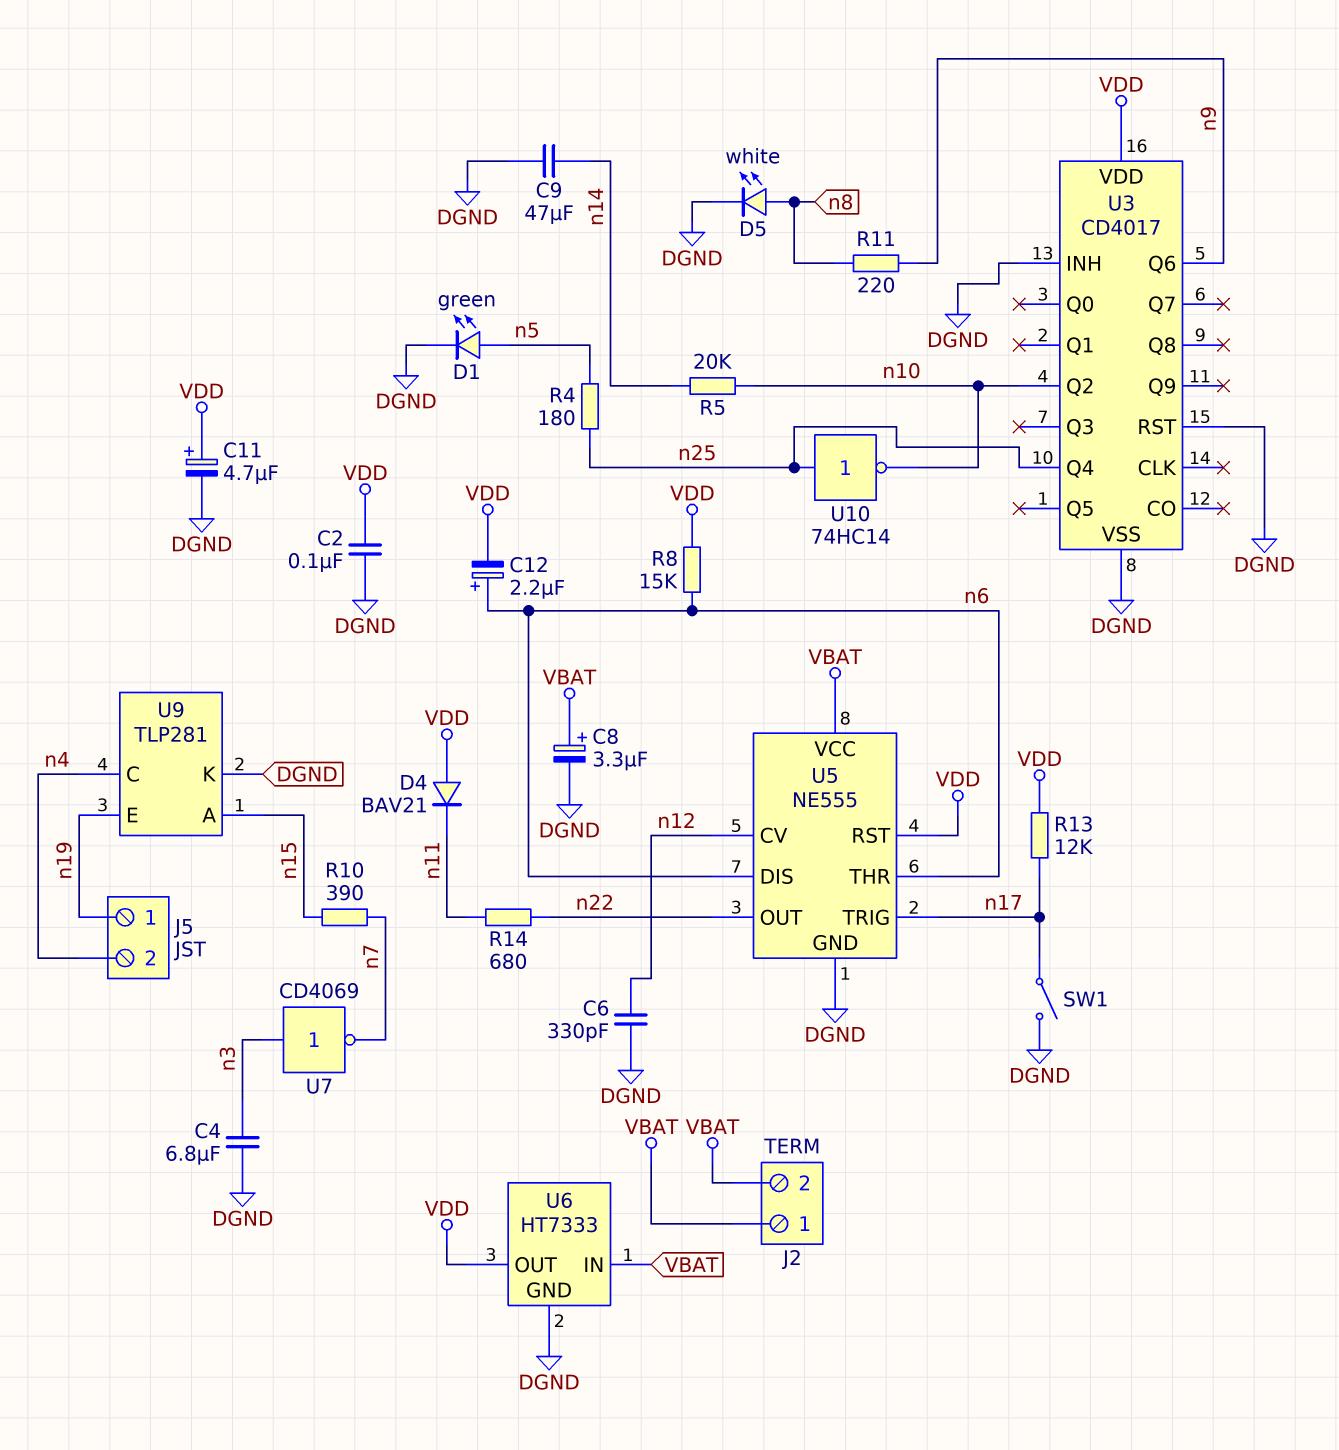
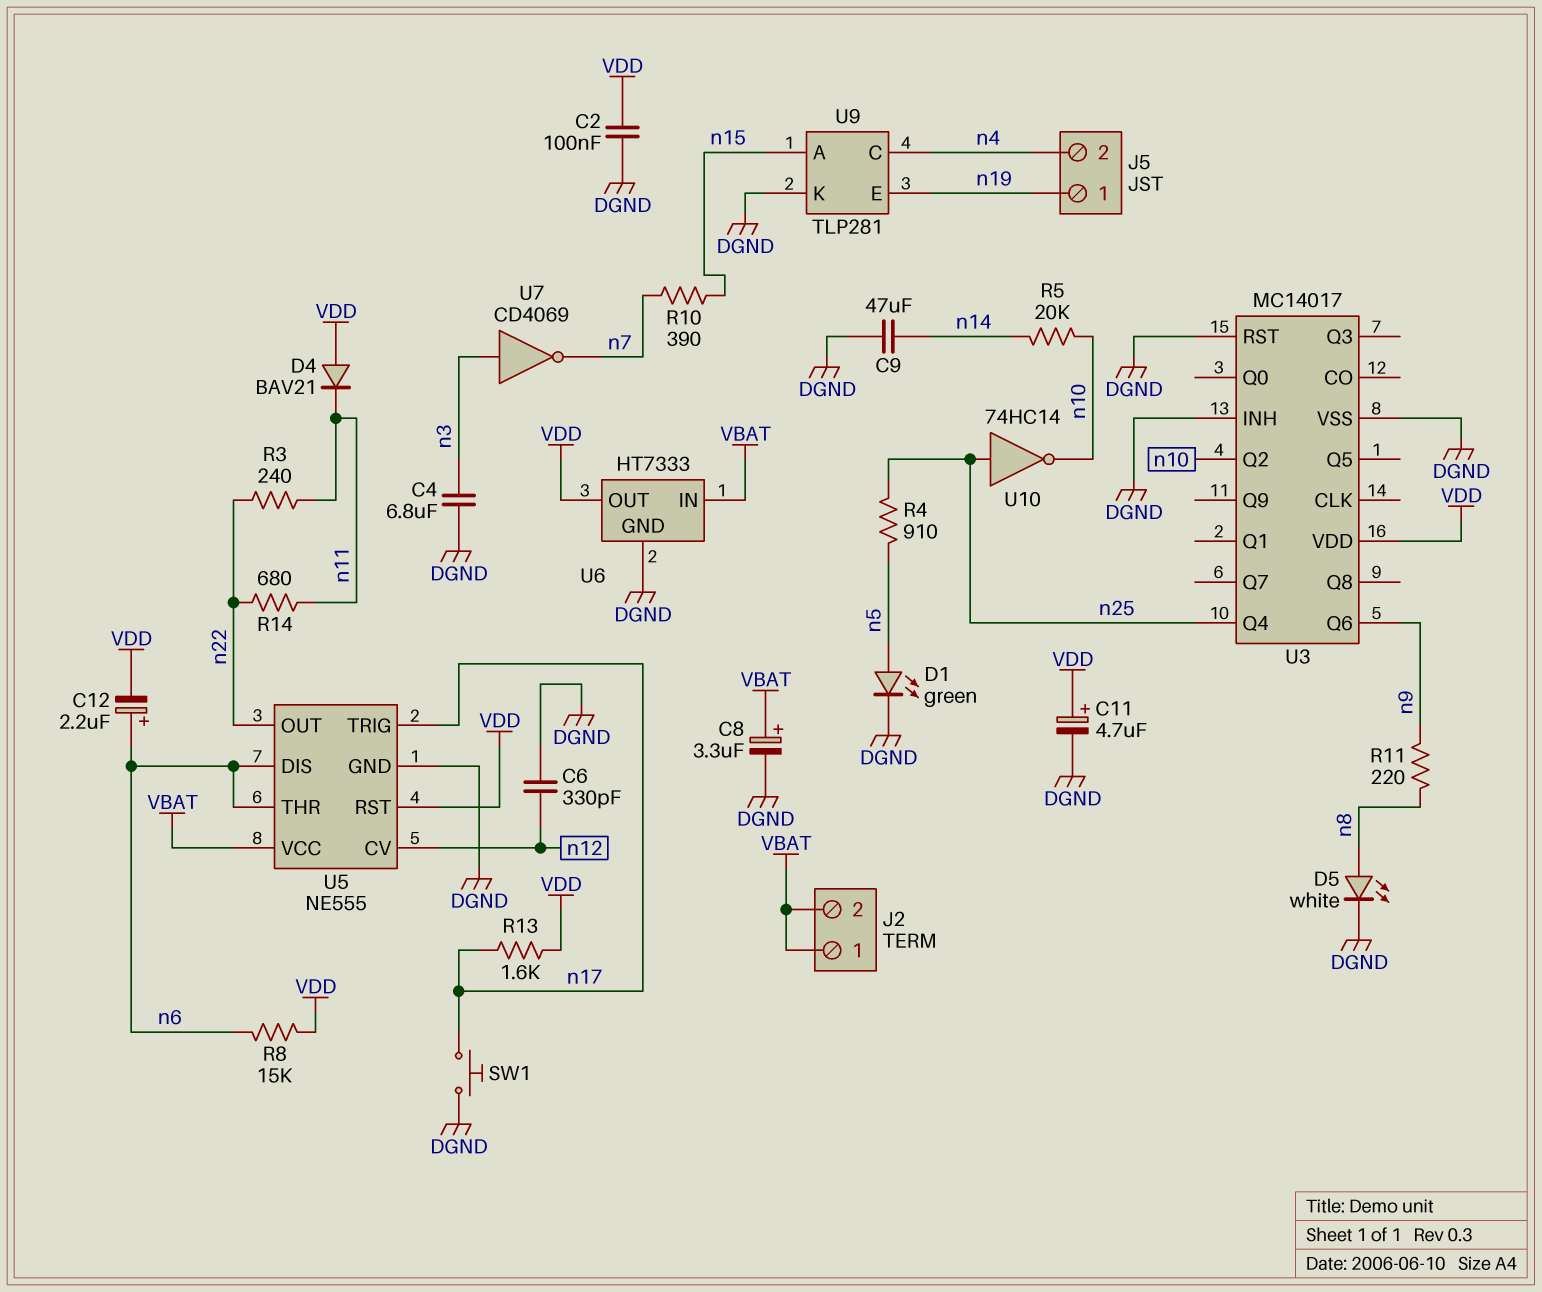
R3: none -> 240 (n11, n22)
R4: 180 (n5, n25) -> 910 (n5, n25)
R13: 12k (VDD, n17) -> 1.6k (VDD, n17)
SW1: switch (DGND, n17) -> button (DGND, n17)
U3: CD4017 -> MC14017

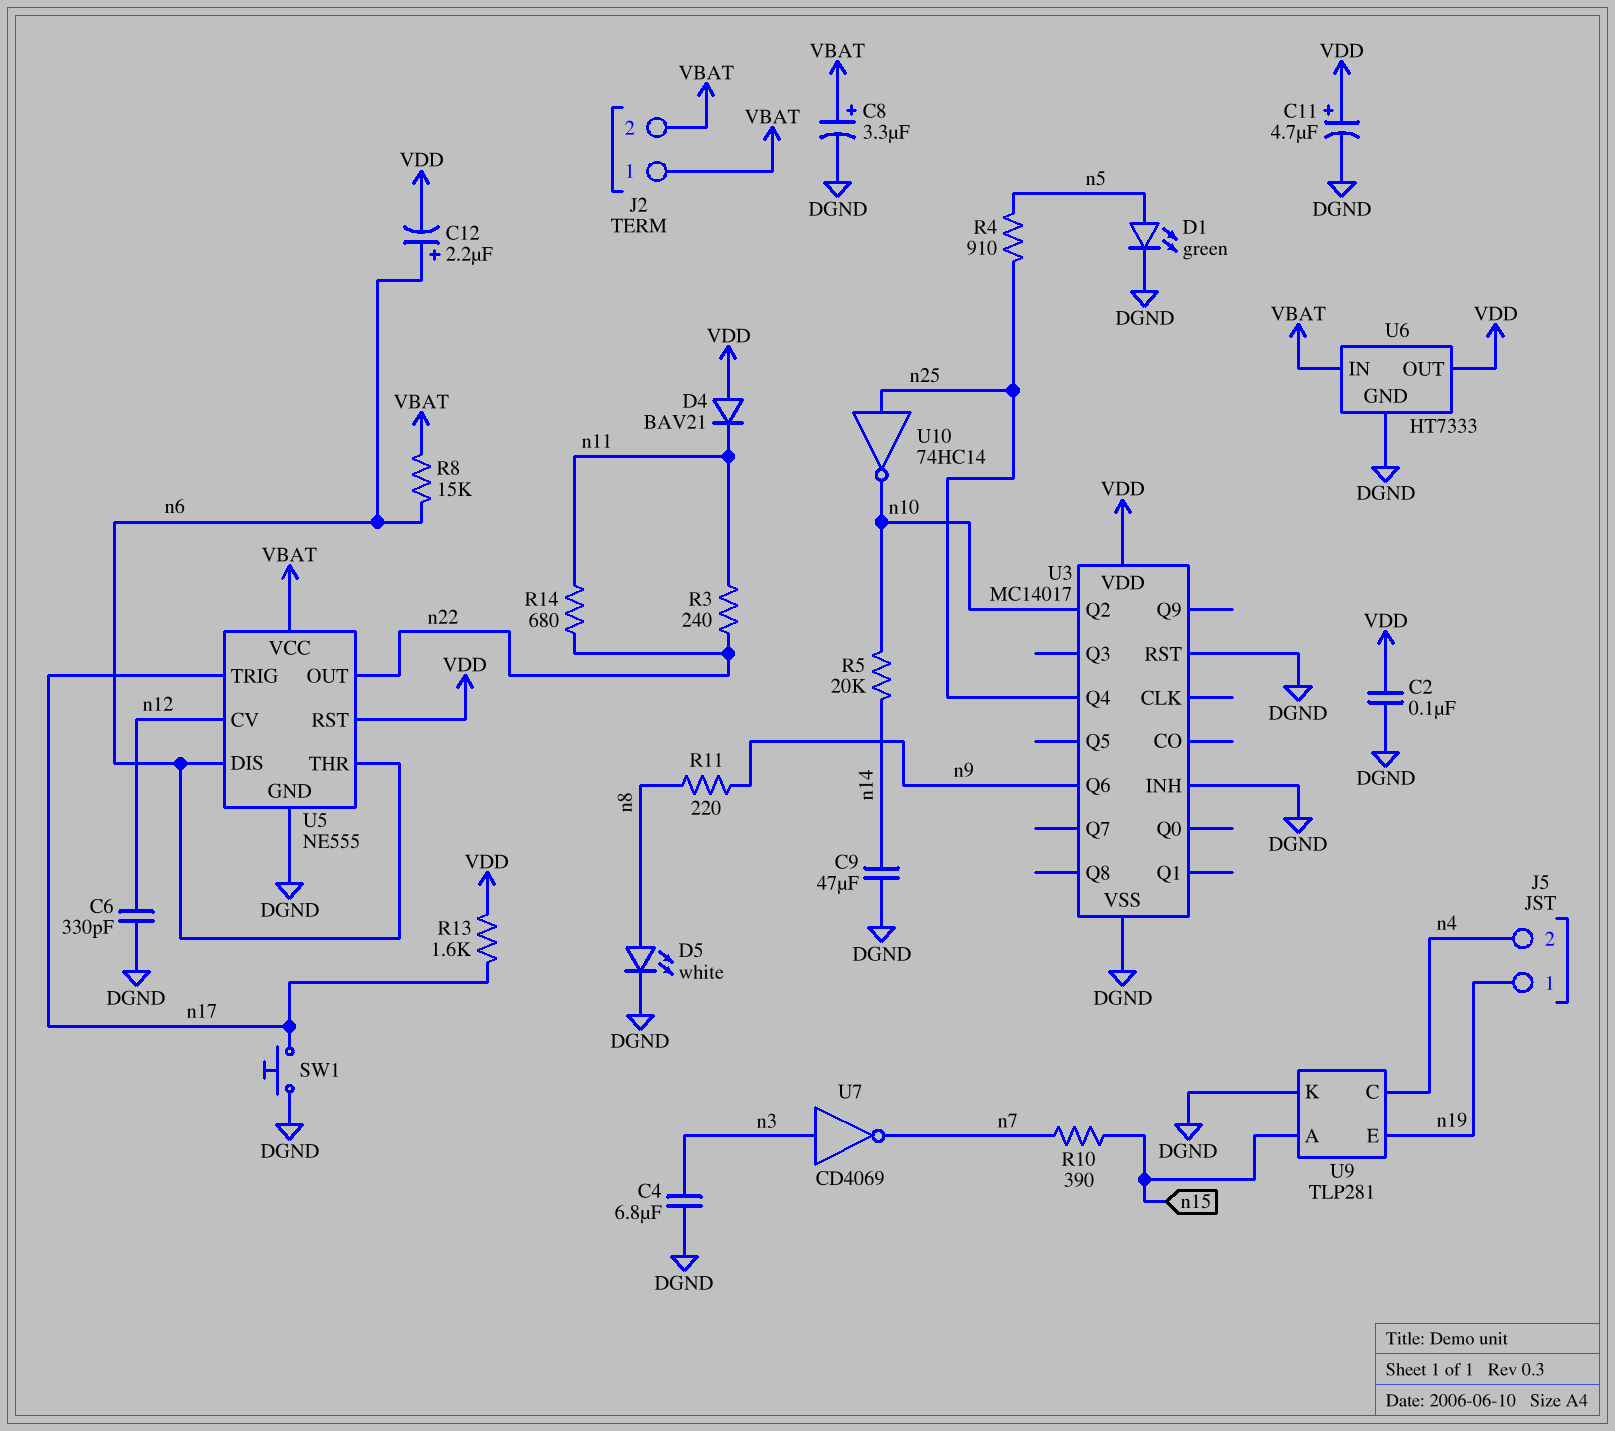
R8: 15k (VDD, n6) -> 15k (VBAT, n6)

